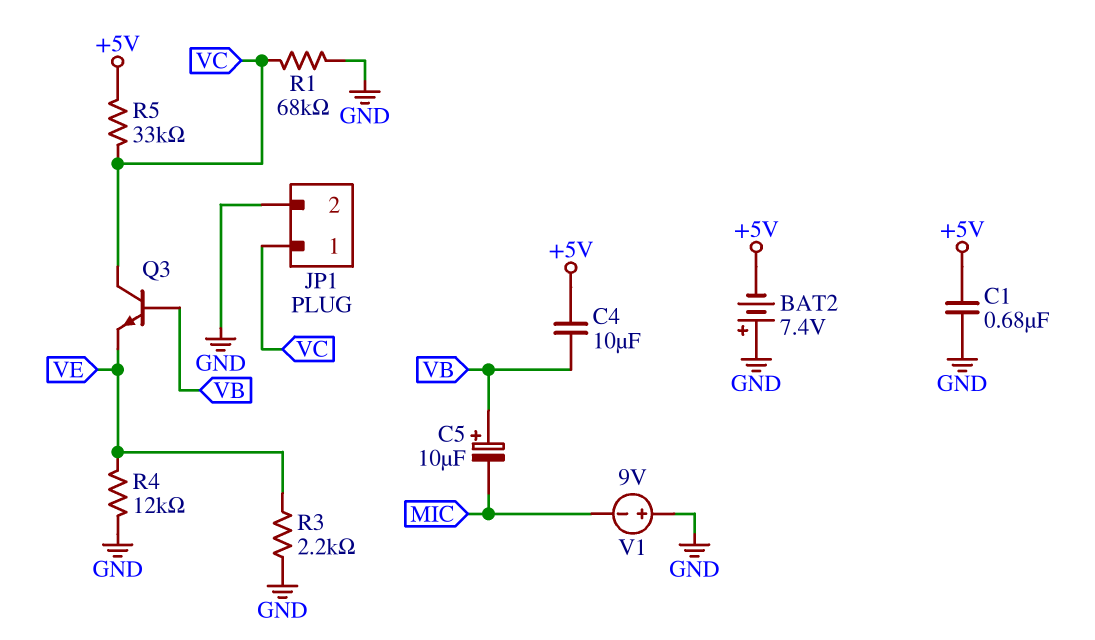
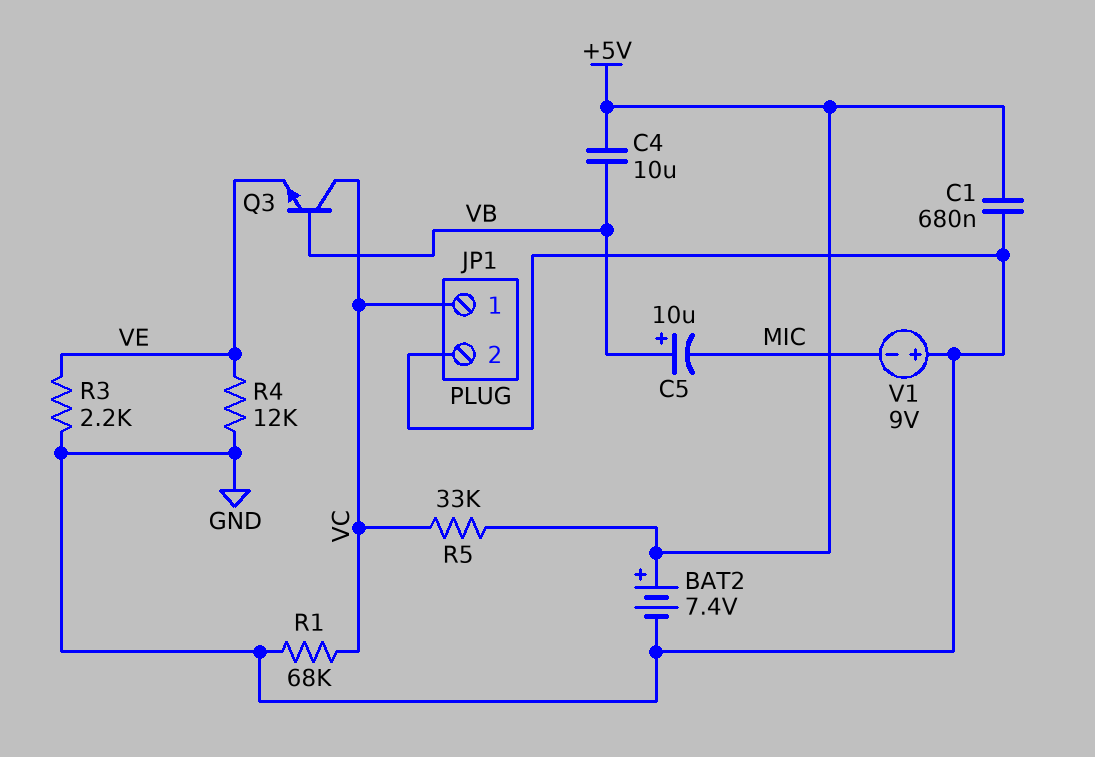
BAT2: 7.4V (plus GND, minus +5V) -> 7.4V (plus +5V, minus GND)

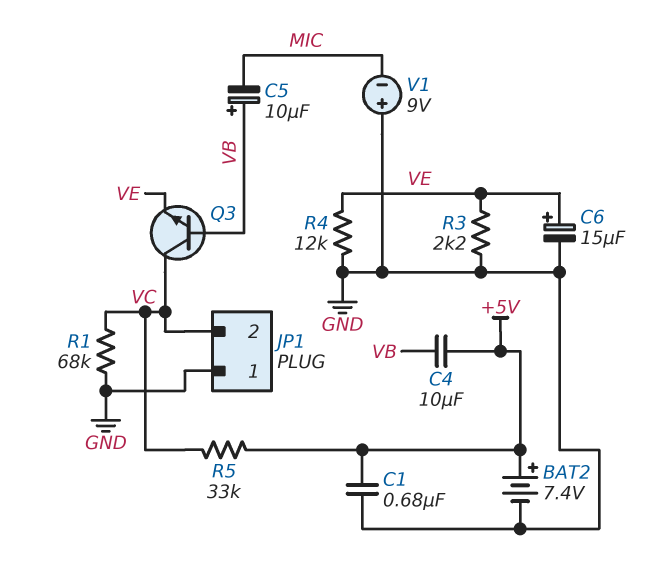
C6: none -> 15uF (plus VE, minus GND)
JP1 pin 1: VC -> GND
JP1 pin 2: GND -> VC

